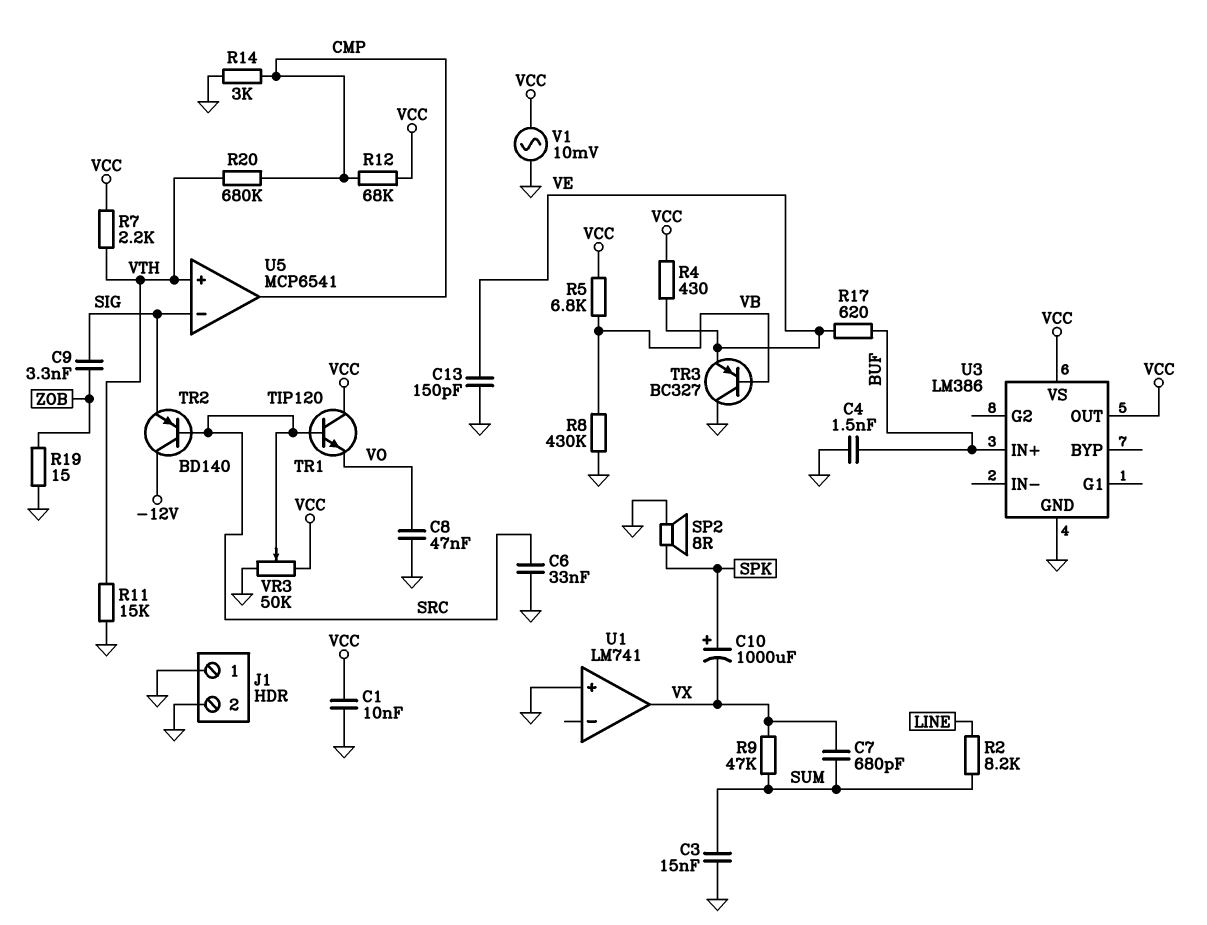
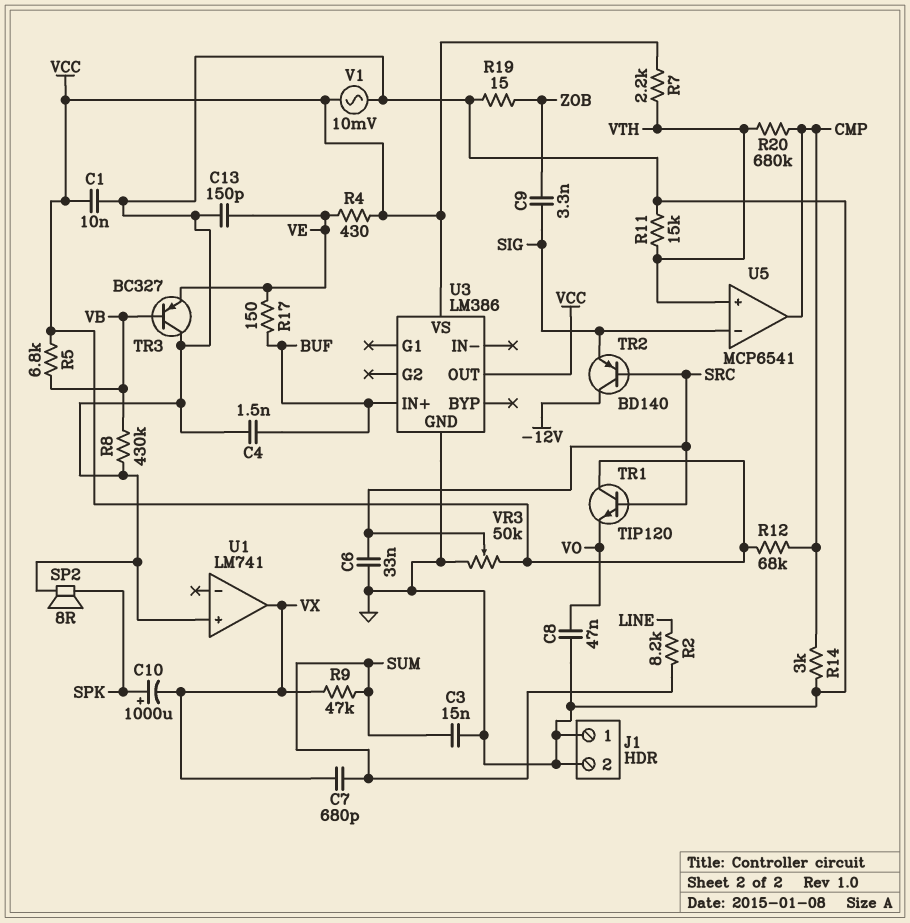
R17: 620 (BUF, VE) -> 150 (BUF, VE)

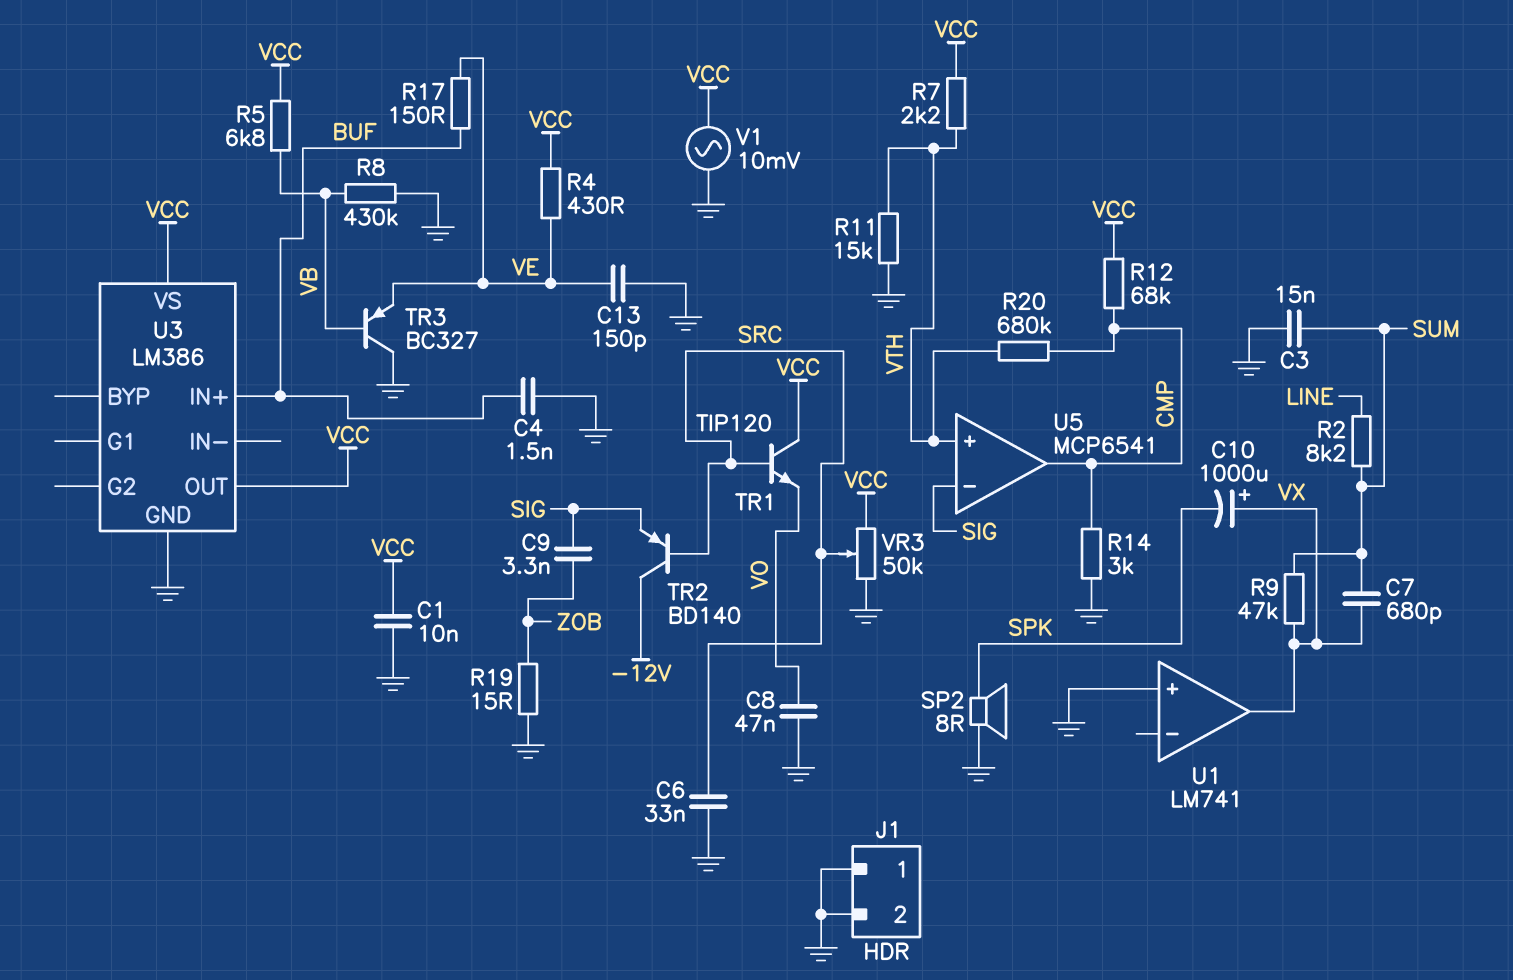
C10: 1000uF (plus SPK, minus VX) -> 1000uF (plus VX, minus SPK)

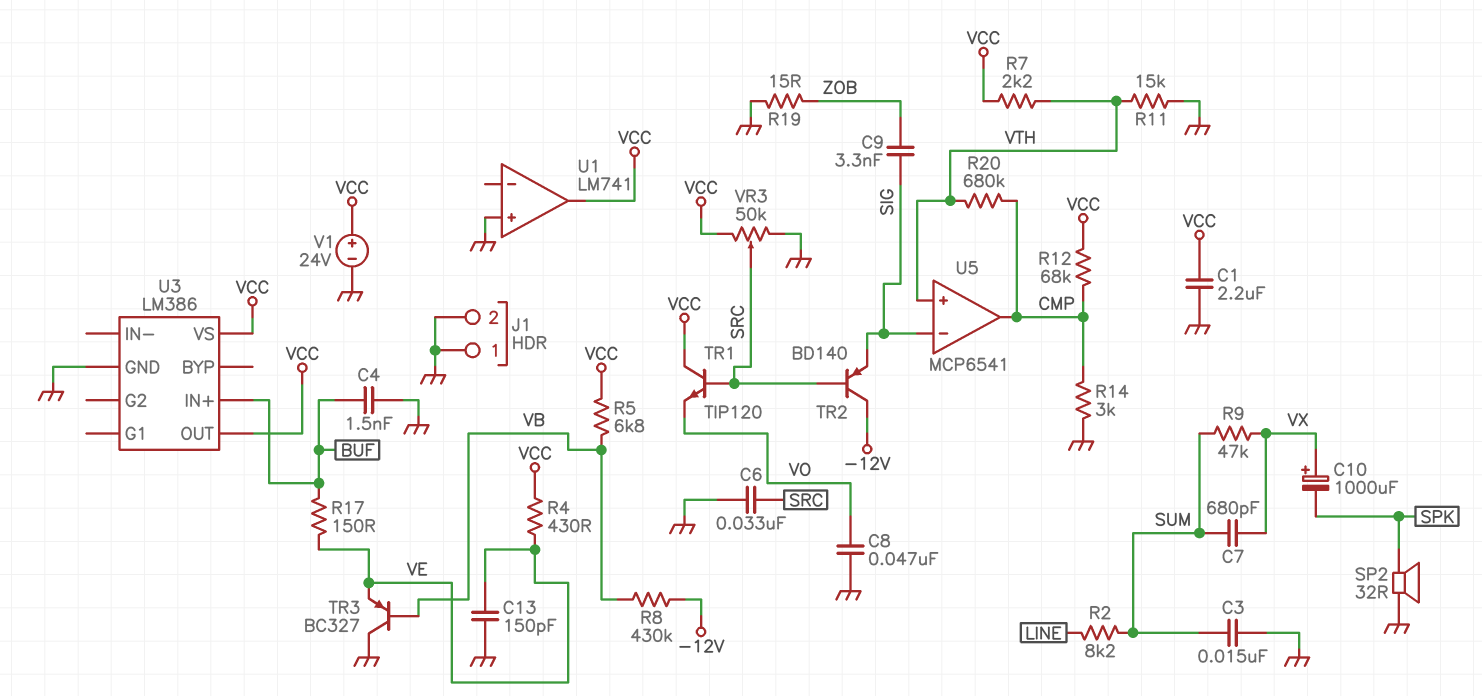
C1: 10nF (GND, VCC) -> 2.2uF (GND, VCC)
R8: 430k (GND, VB) -> 430k (-12V, VB)
SP2: speaker 8R (GND, SPK) -> speaker 32R (GND, SPK)
U1 pin out: VX -> VCC
V1: AC 10mV (GND, VCC) -> 24V (plus VCC, minus GND)

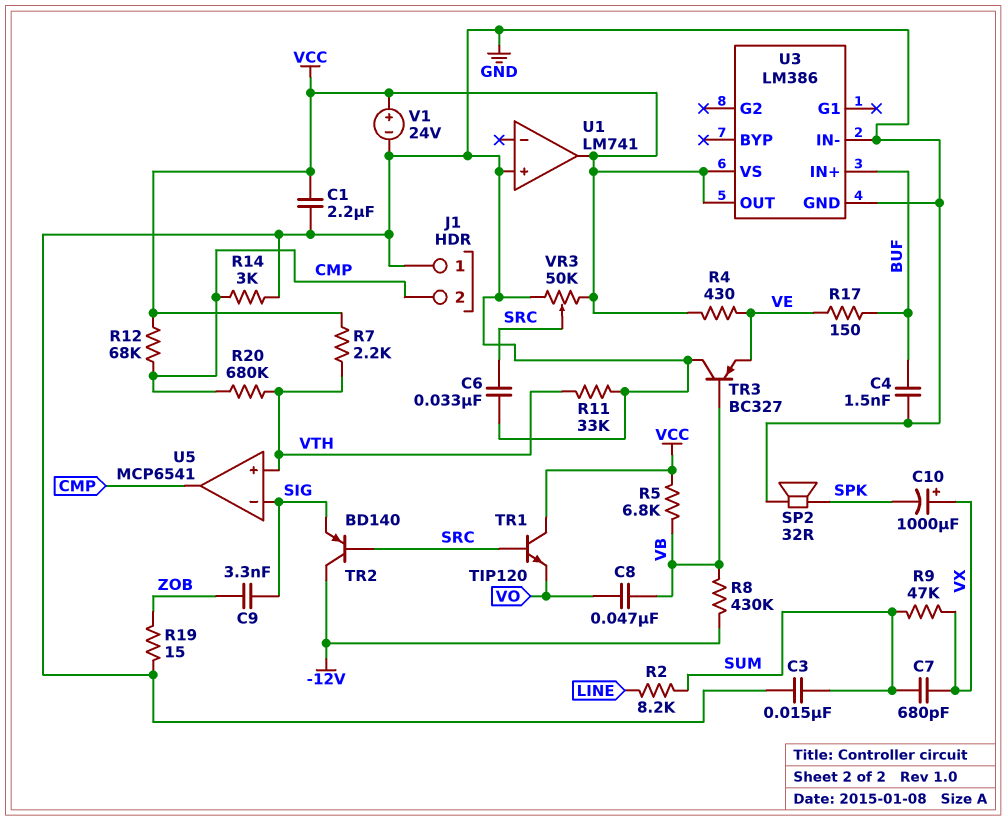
C8: 47nF (GND, VO) -> 47nF (VB, VO)
C13: 150pF (GND, VE) -> none
J1 pin 2: GND -> CMP
R11: 15k (GND, VTH) -> 33k (GND, VTH)
U3 pin IN-: none -> GND

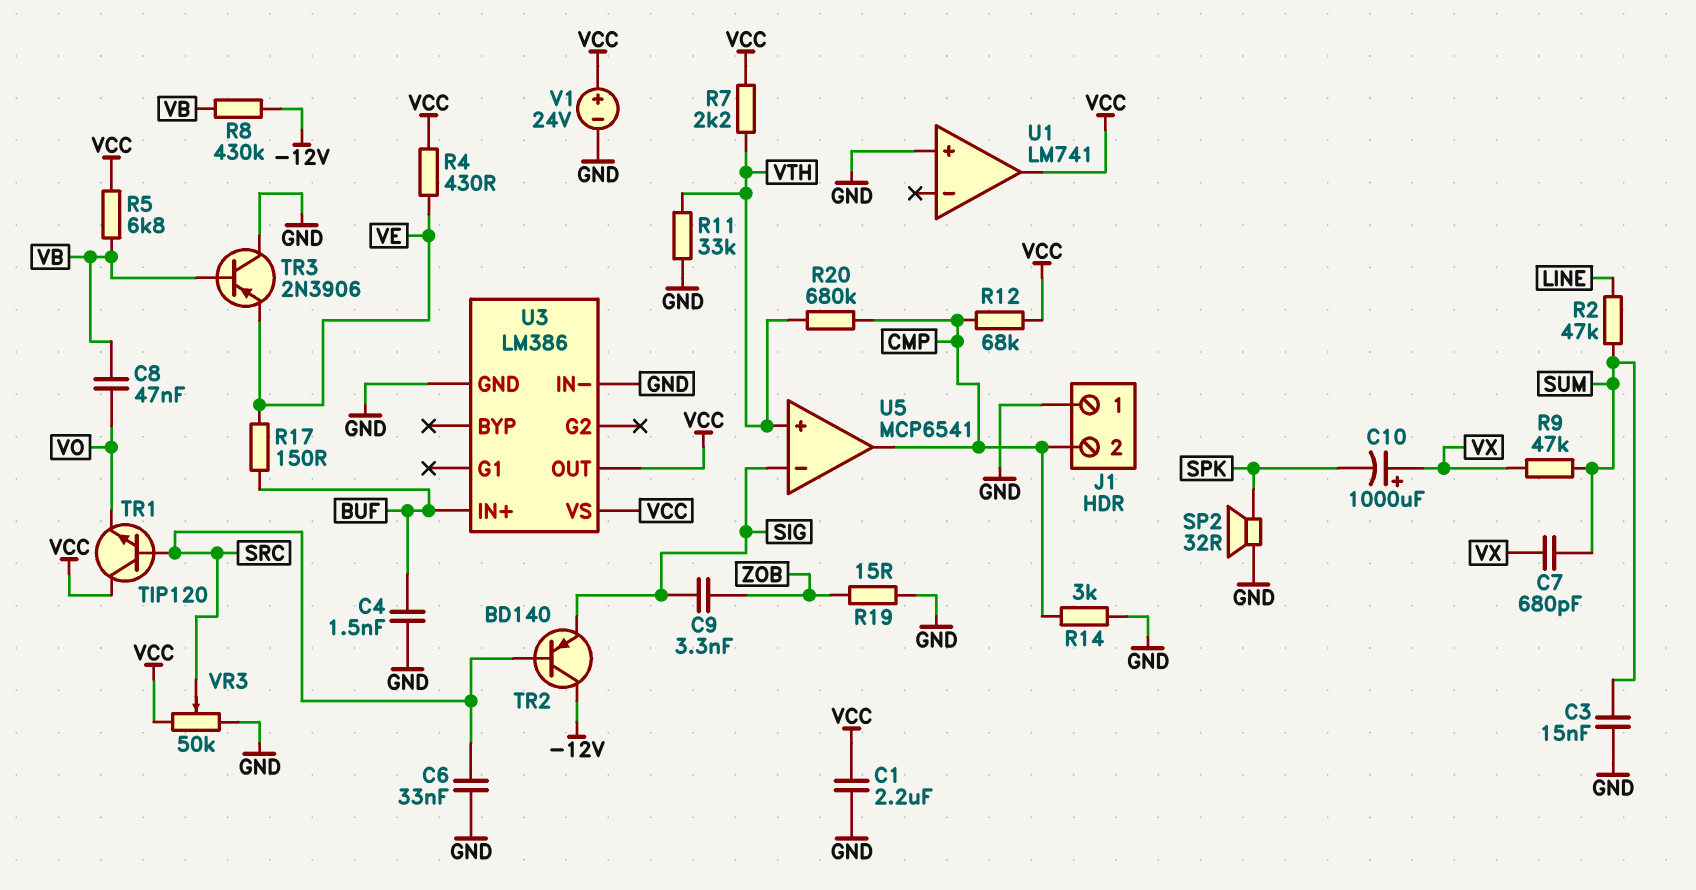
R2: 8.2k (LINE, SUM) -> 47k (LINE, SUM)
TR3: PNP BC327 (B VB, C GND, E VE) -> PNP 2N3906 (B VB, C GND, E VE)

